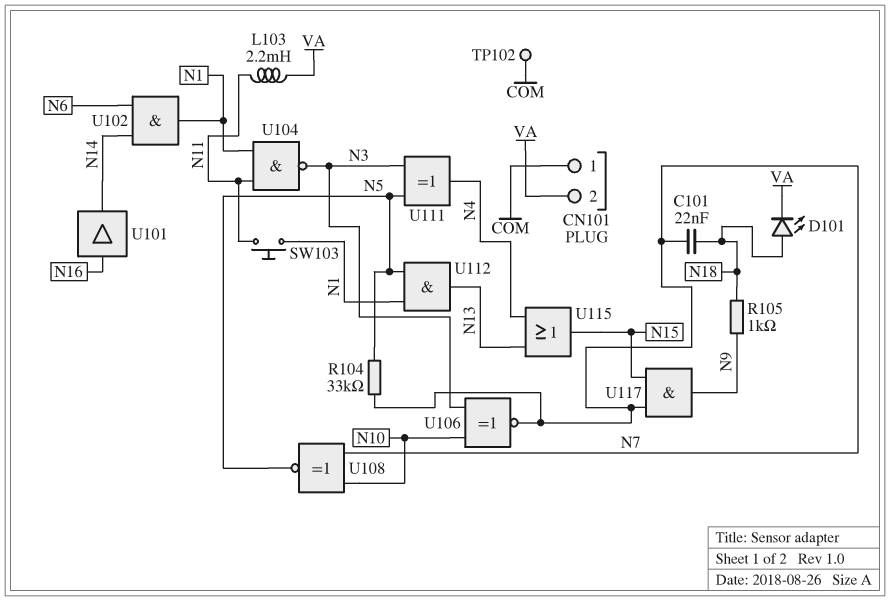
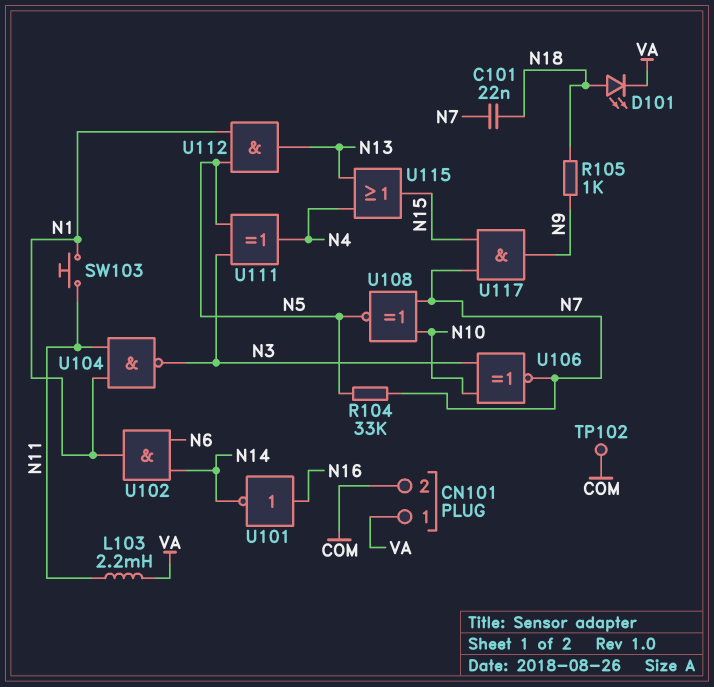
CN101 pin 1: COM -> VA
CN101 pin 2: VA -> COM
U101: buffer (in N16, out N14) -> NOT (in N16, out N14)

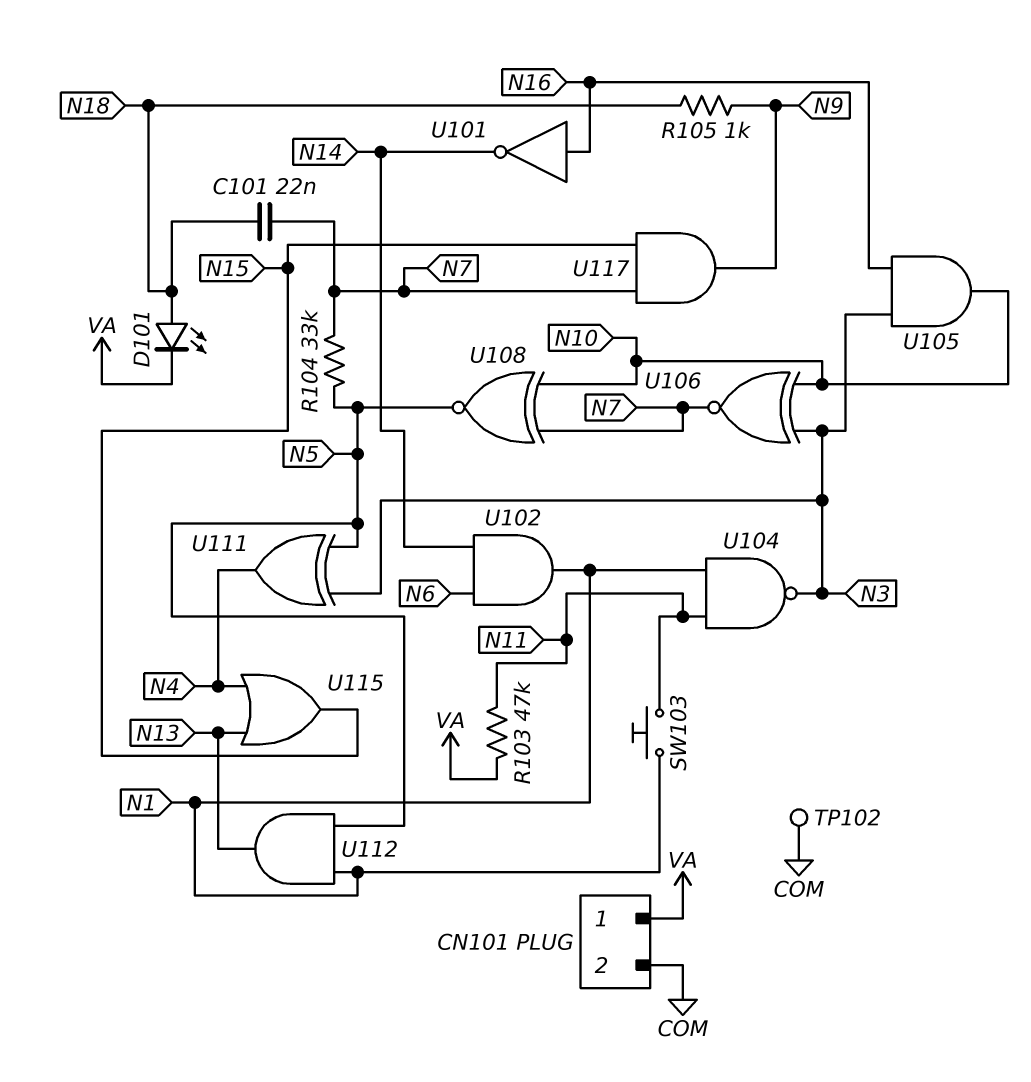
L103: 2.2mH (N11, VA) -> none
R103: none -> 47k (N11, VA)
U105: none -> AND (in N3, in N16, out N10)

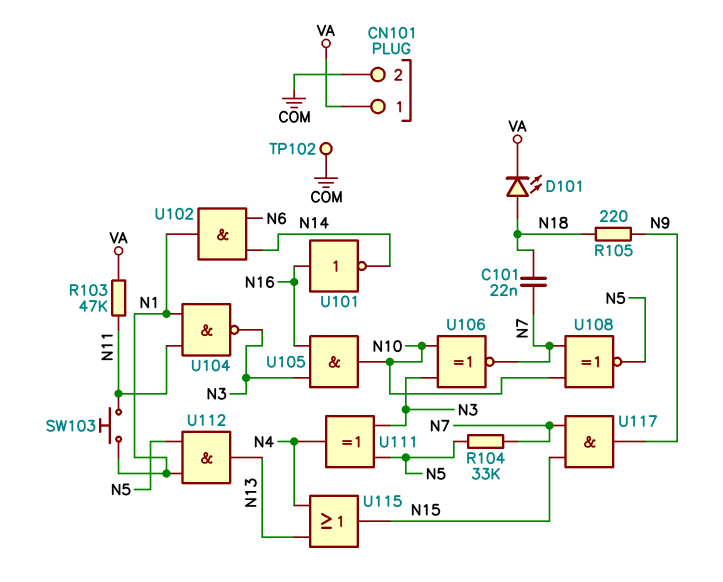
R105: 1k (N9, N18) -> 220 (N9, N18)

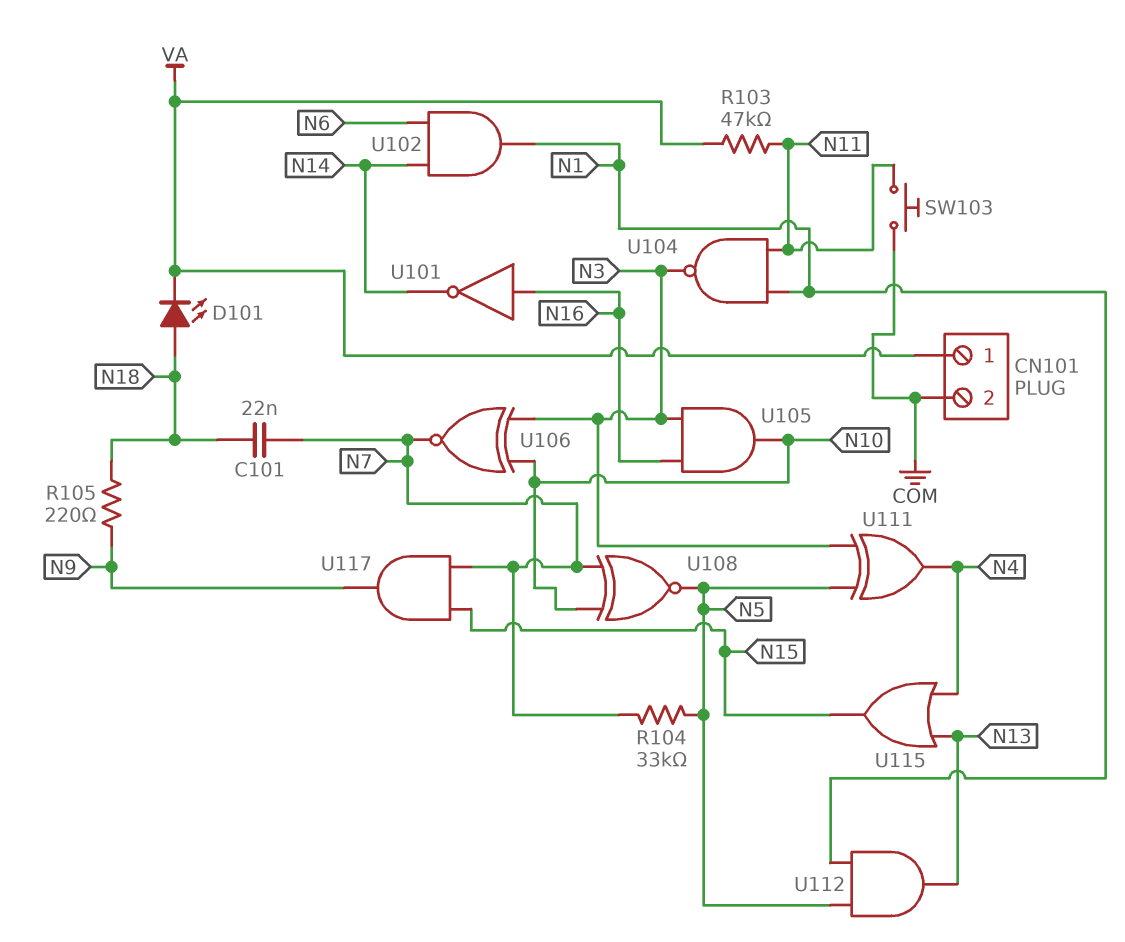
SW103: button (N1, N11) -> button (COM, N11)
TP102: test point (COM) -> none

